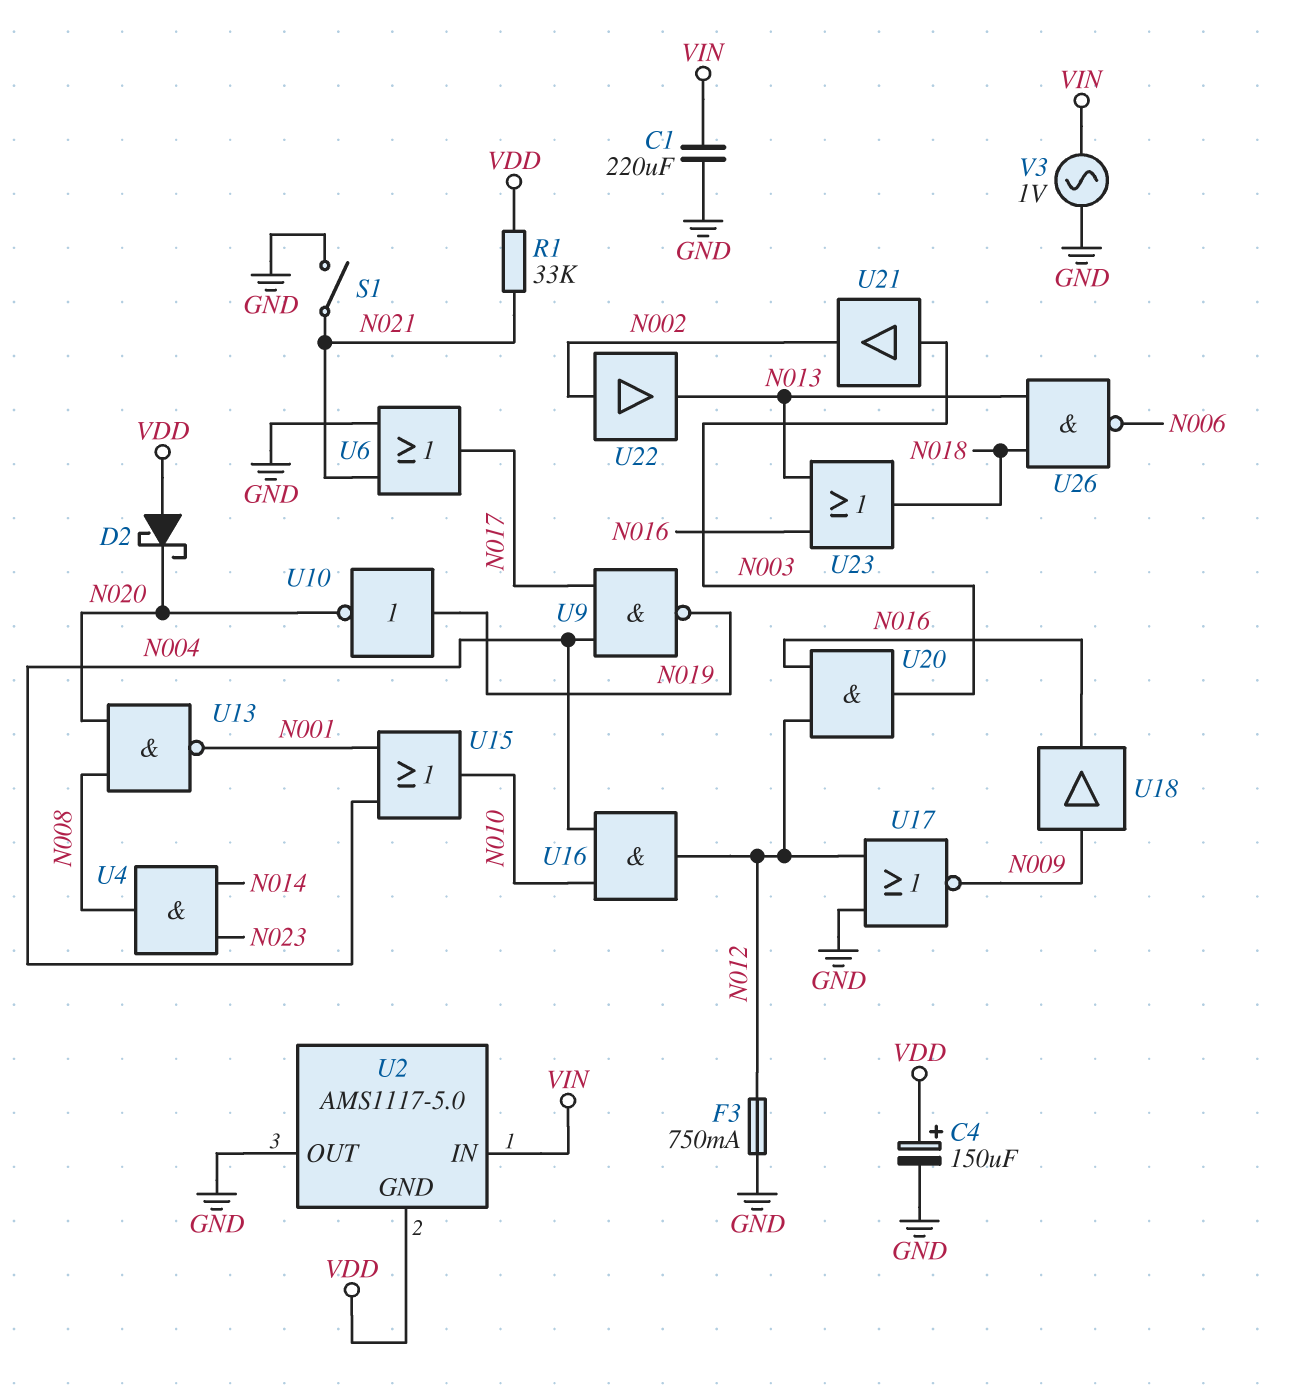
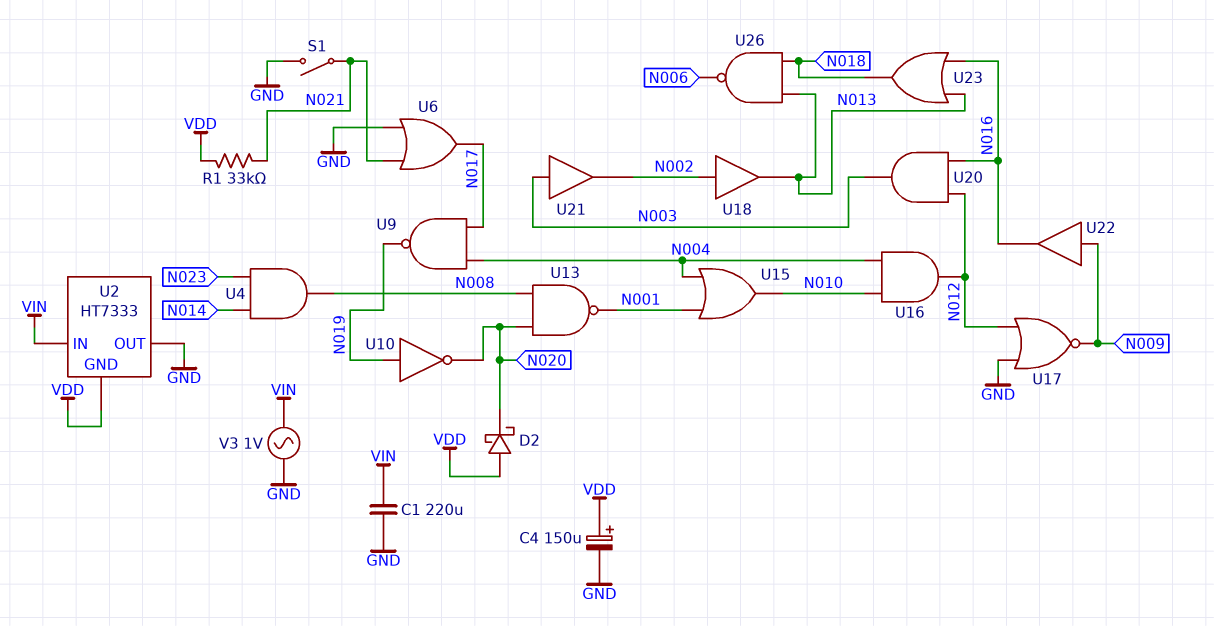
F3: 750mA (GND, N012) -> none
U2: AMS1117-5.0 -> HT7333
U18: buffer (in N009, out N016) -> buffer (in N002, out N013)
U22: buffer (in N002, out N013) -> buffer (in N009, out N016)

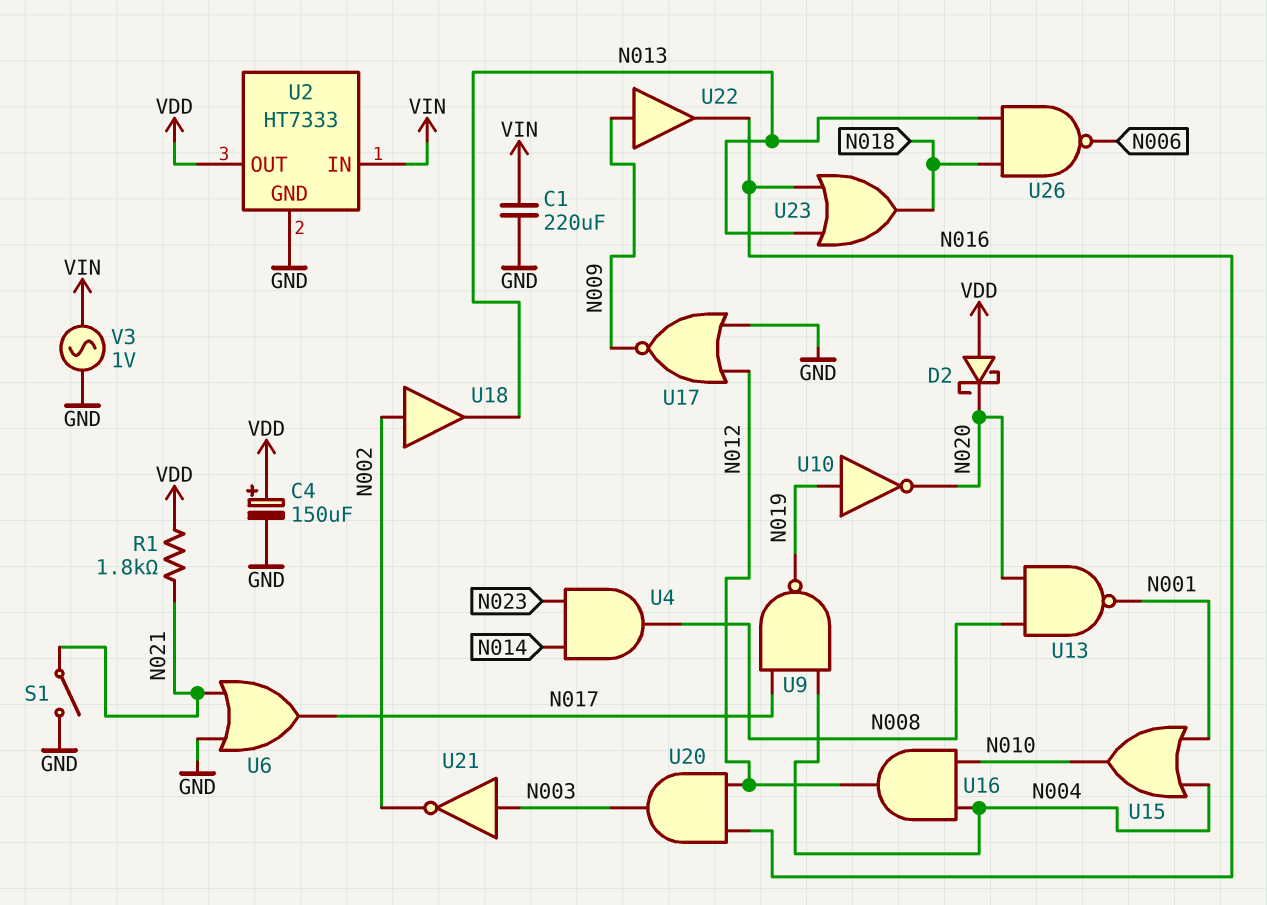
R1: 33k (N021, VDD) -> 1.8k (N021, VDD)
U2 pin GND: VDD -> GND
U2 pin OUT: GND -> VDD
U21: buffer (in N003, out N002) -> NOT (in N003, out N002)

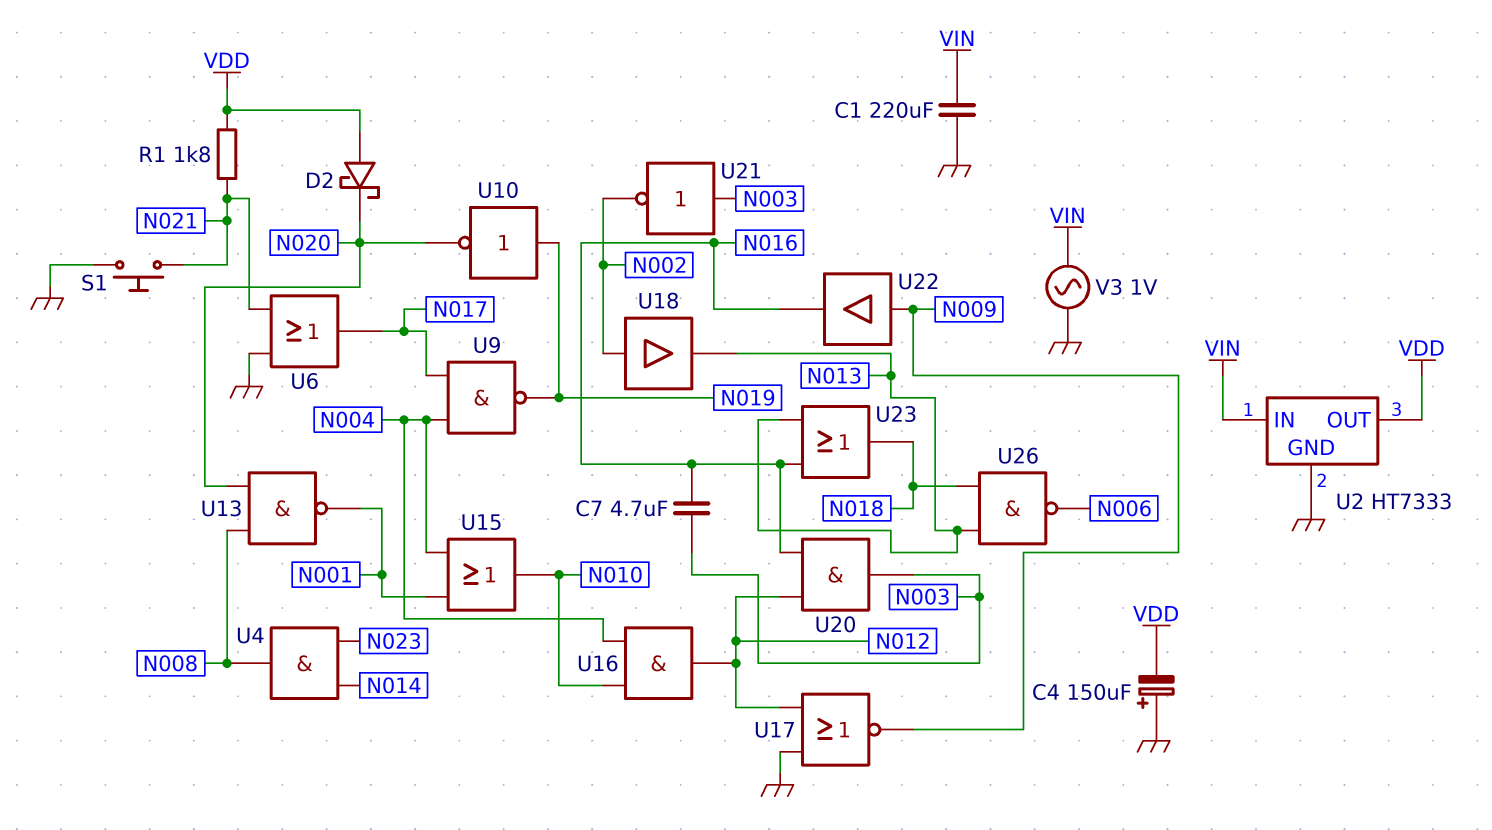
C4: 150uF (plus VDD, minus GND) -> 150uF (plus GND, minus VDD)
C7: none -> 4.7uF (N003, N016)
S1: switch (GND, N021) -> button (GND, N021)

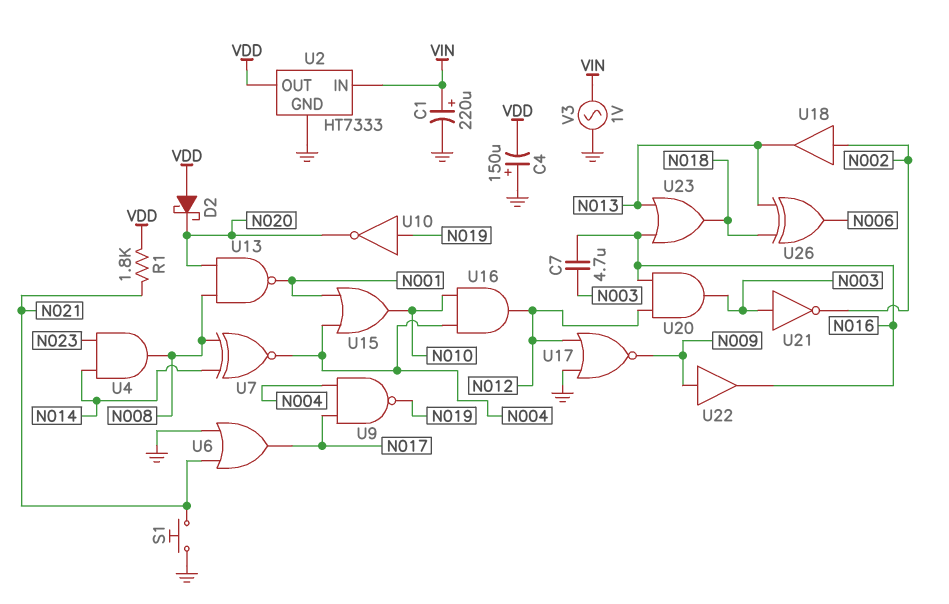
C1: 220uF (GND, VIN) -> 220uF (plus VIN, minus GND)
U7: none -> XNOR (in N008, in N014, out N004)
U26: NAND (in N013, in N018, out N006) -> XOR (in N013, in N018, out N006)

